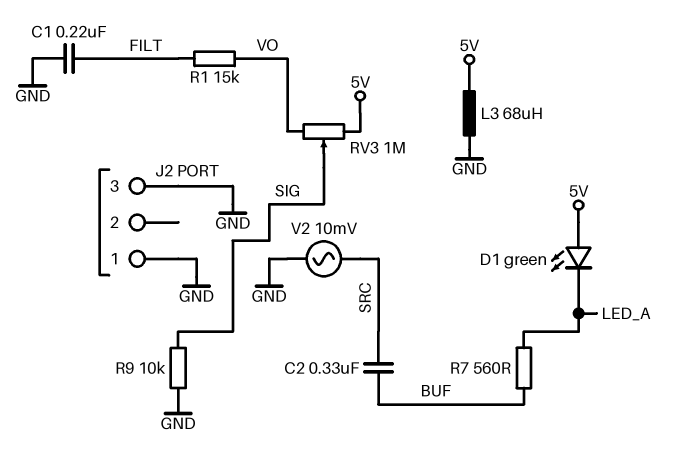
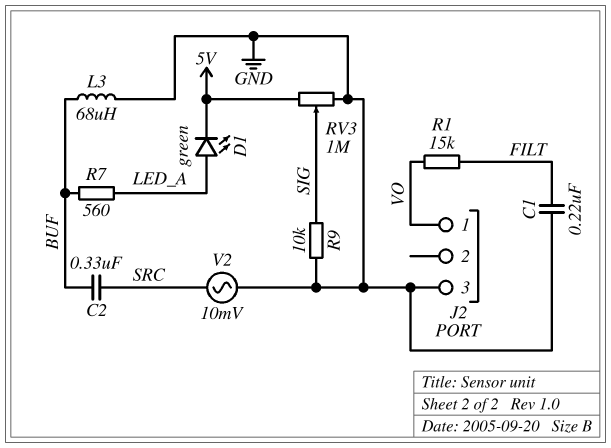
D1: LED green (A 5V, K LED_A) -> LED green (A LED_A, K 5V)
J2 pin 1: GND -> VO
L3: 68uH (5V, GND) -> 68uH (BUF, GND)
RV3: 1M (5V, VO, wiper SIG) -> 1M (5V, GND, wiper SIG)

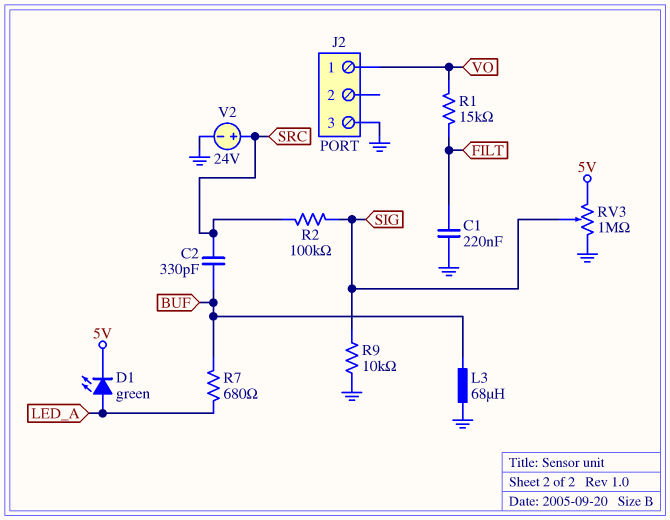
C2: 330nF (BUF, SRC) -> 330pF (BUF, SRC)
R2: none -> 100k (SIG, SRC)
R7: 560 (BUF, LED_A) -> 680 (BUF, LED_A)
V2: AC 10mV (GND, SRC) -> 24V (plus SRC, minus GND)

